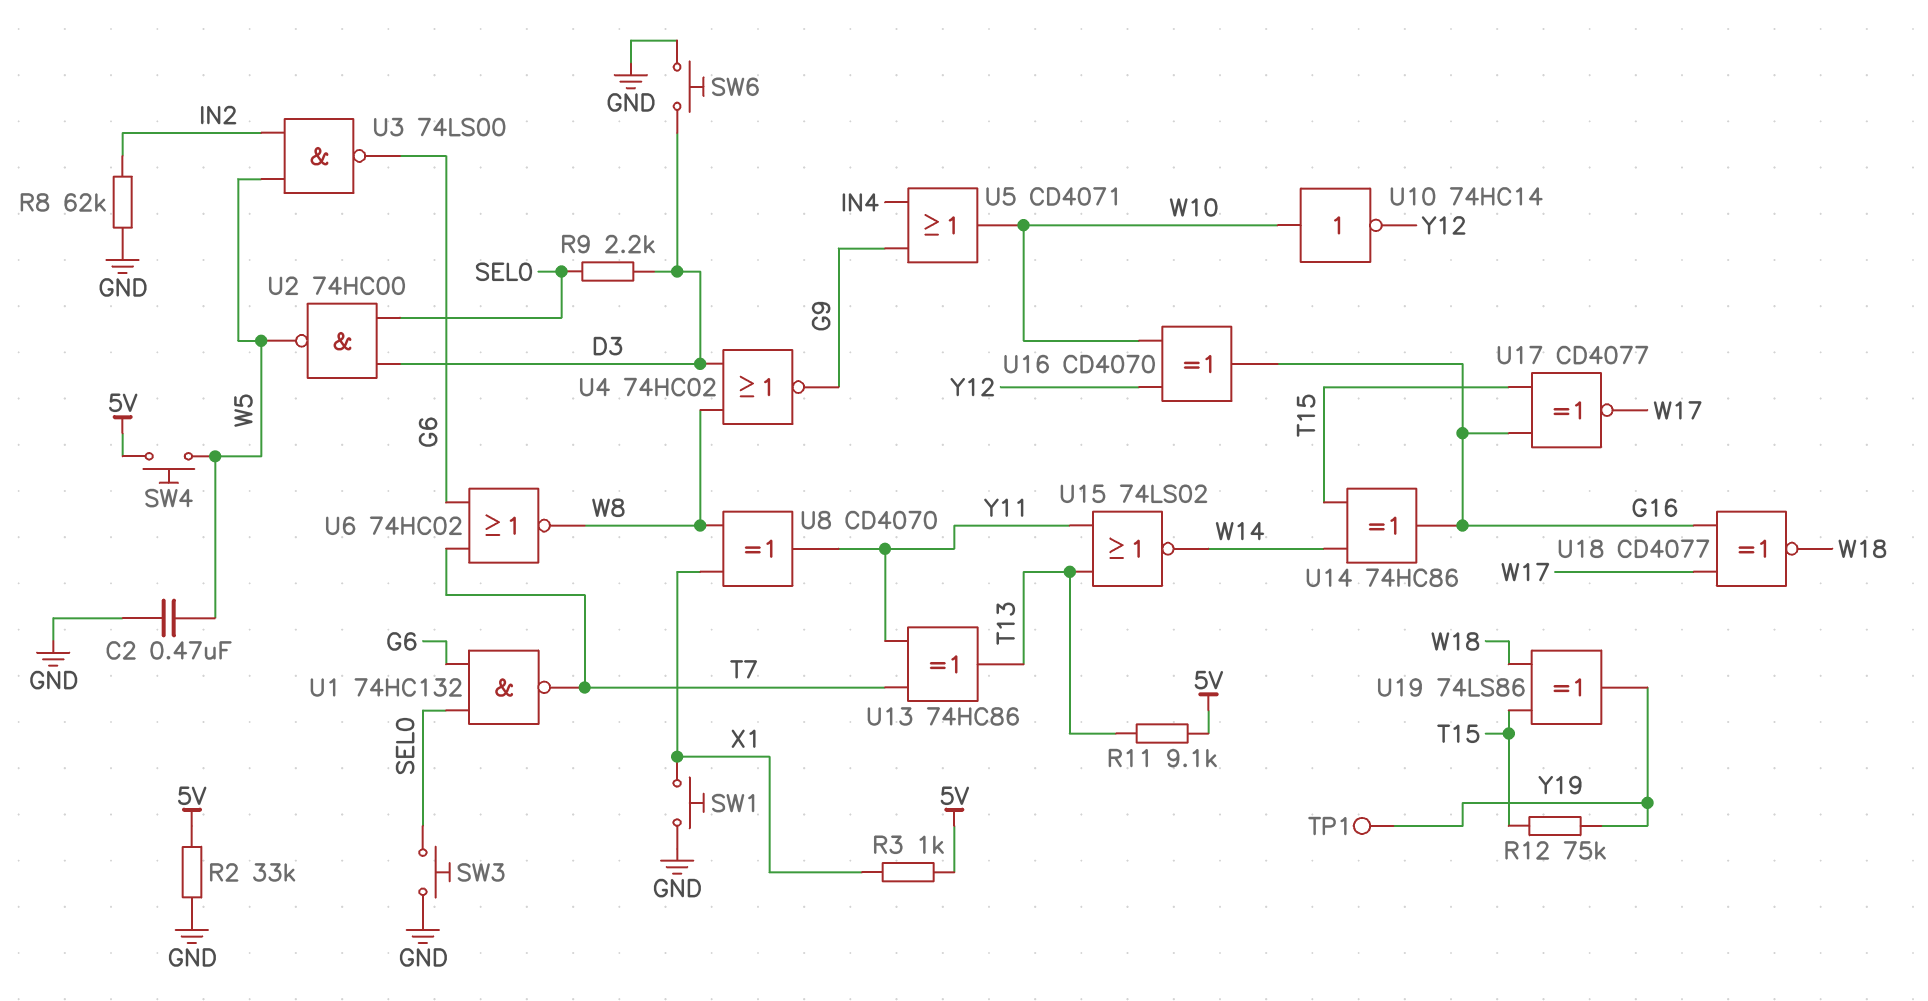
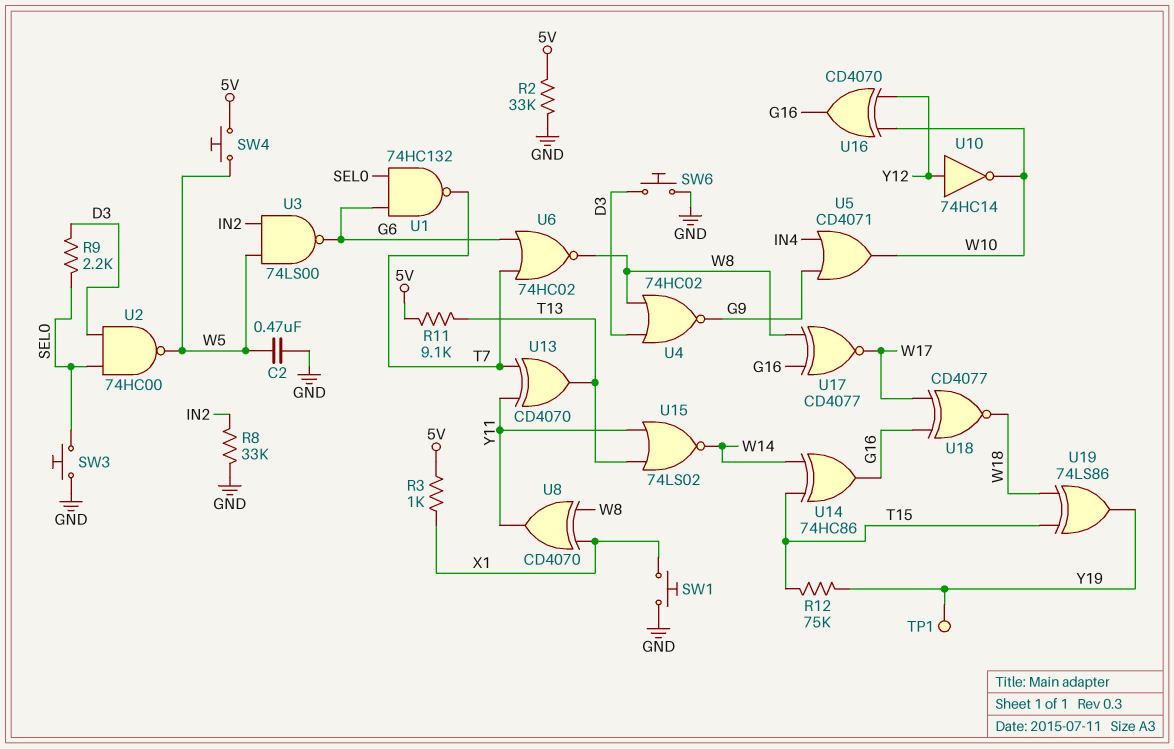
R8: 62k (GND, IN2) -> 33k (GND, IN2)
U10: NOT 74HC14 (in W10, out Y12) -> NOT 74HC14 (in Y12, out W10)
U13: XOR 74HC86 (in T7, in Y11, out T13) -> XOR CD4070 (in T7, in Y11, out T13)
U17: XNOR CD4077 (in G16, in T15, out W17) -> XNOR CD4077 (in G16, in W8, out W17)

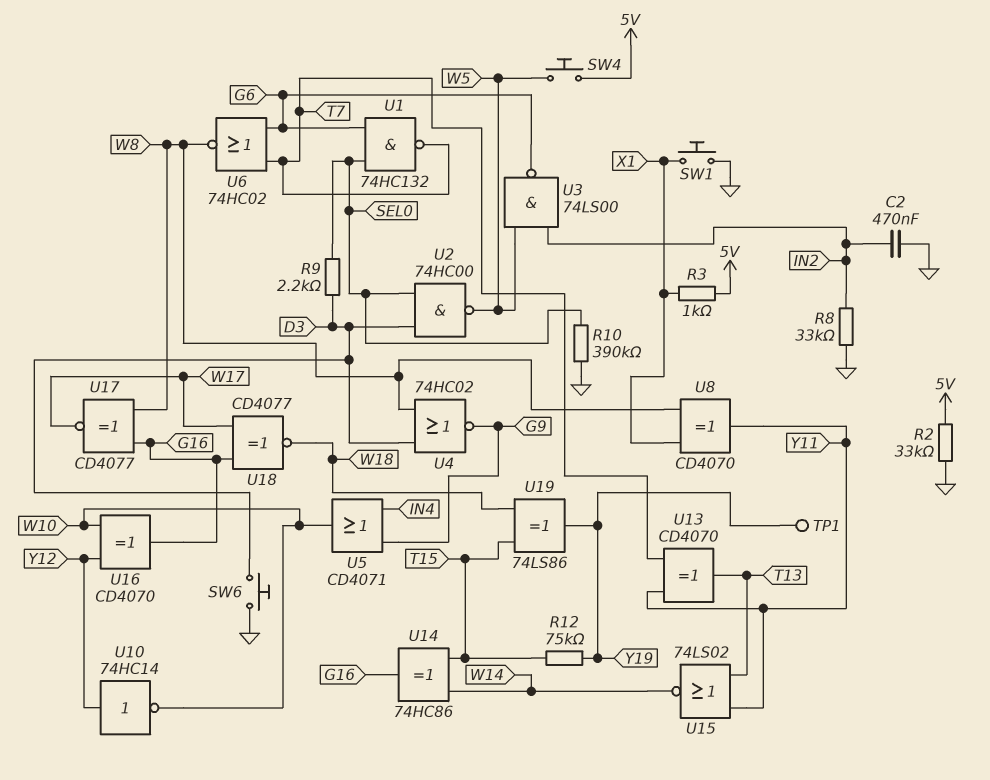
C2: 470nF (GND, W5) -> 470nF (GND, IN2)
R10: none -> 390k (GND, SEL0)
R11: 9.1k (5V, T13) -> none
SW3: button (GND, SEL0) -> none

